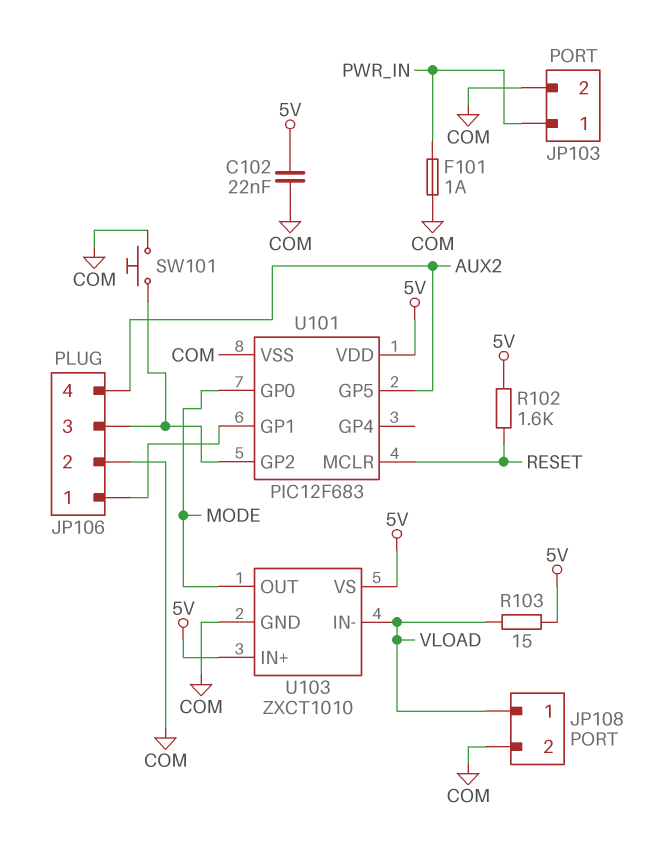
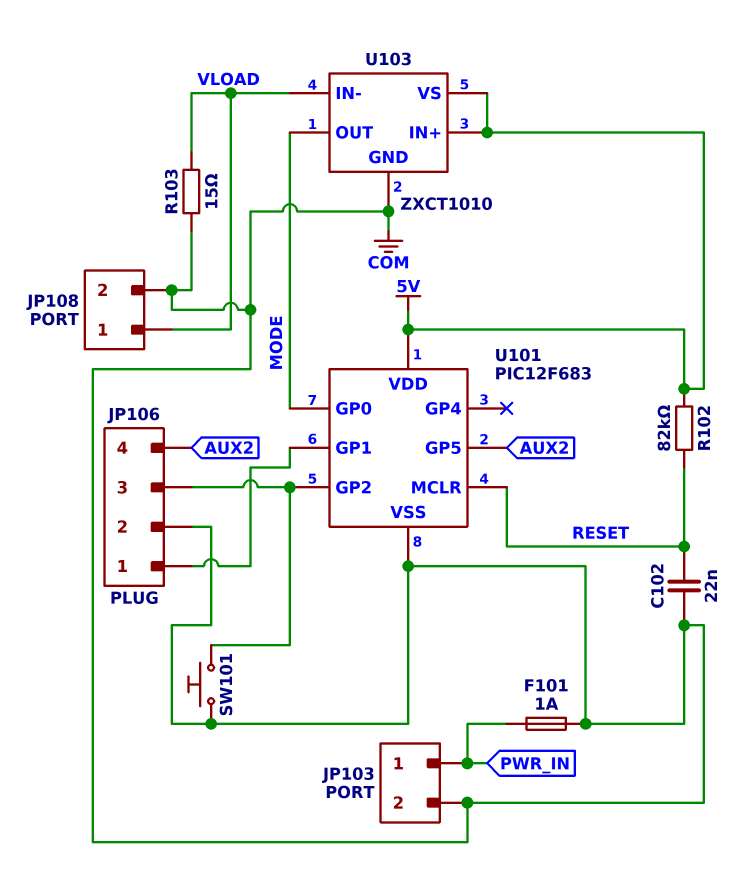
C102: 22nF (5V, COM) -> 22nF (COM, RESET)
R102: 1.6k (5V, RESET) -> 82k (5V, RESET)
R103: 15 (5V, VLOAD) -> 15 (COM, VLOAD)

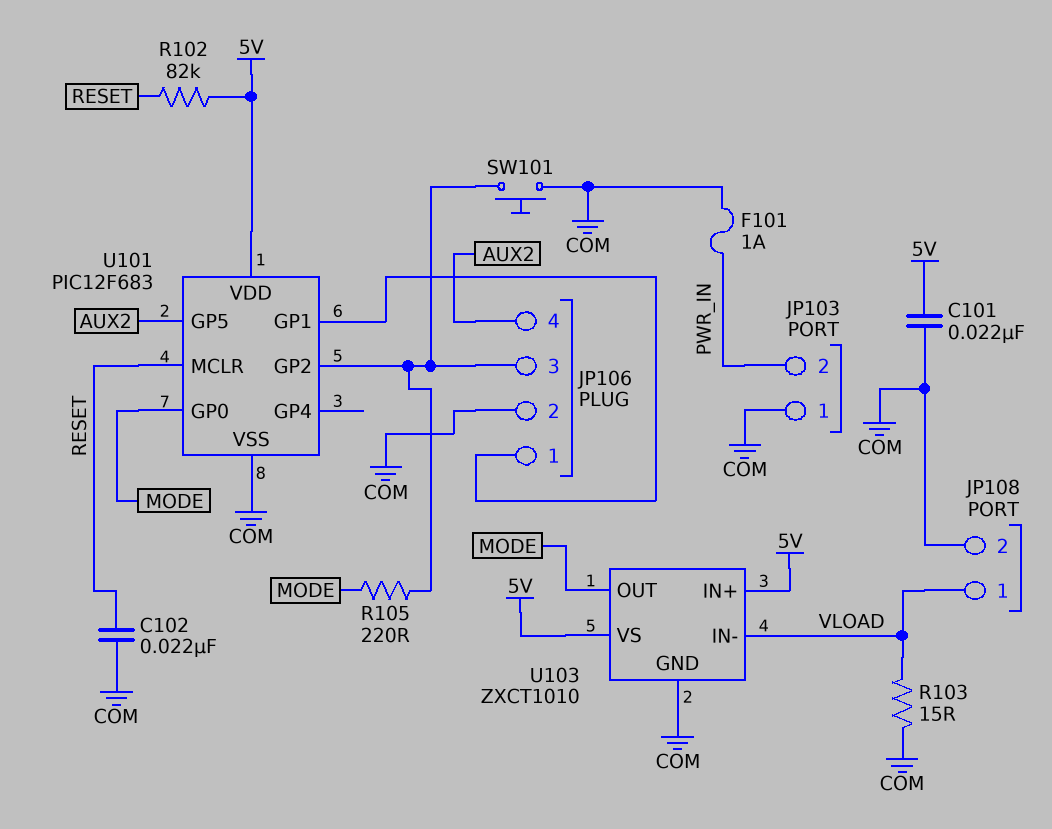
C101: none -> 22nF (5V, COM)
JP103 pin 1: PWR_IN -> COM
JP103 pin 2: COM -> PWR_IN
R105: none -> 220 (JP106/3, MODE)

